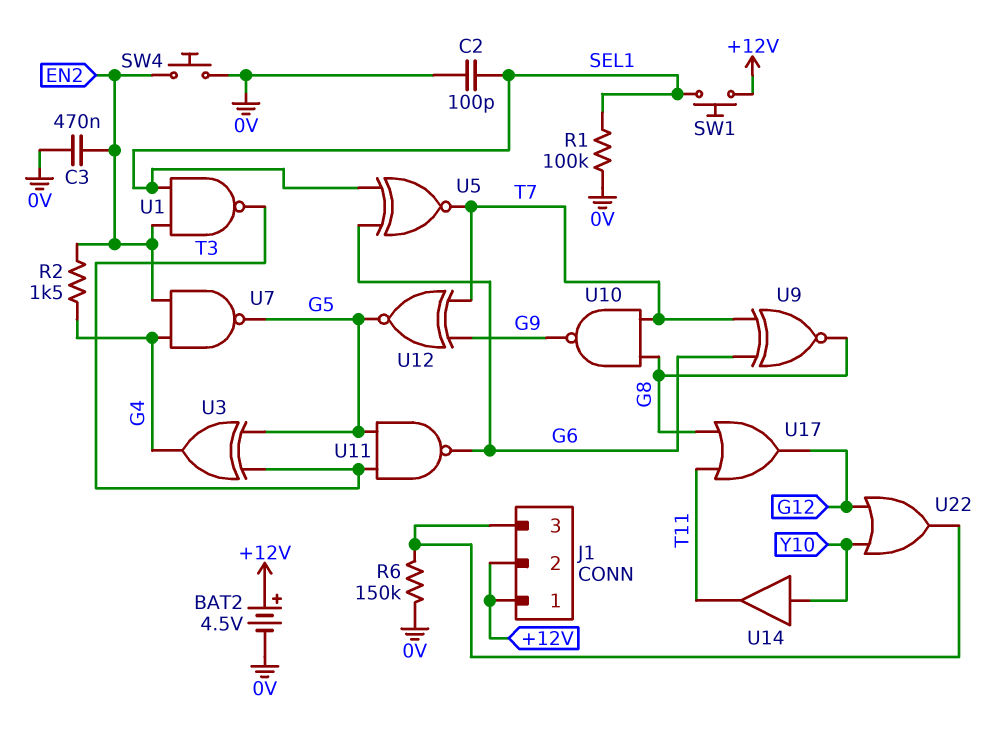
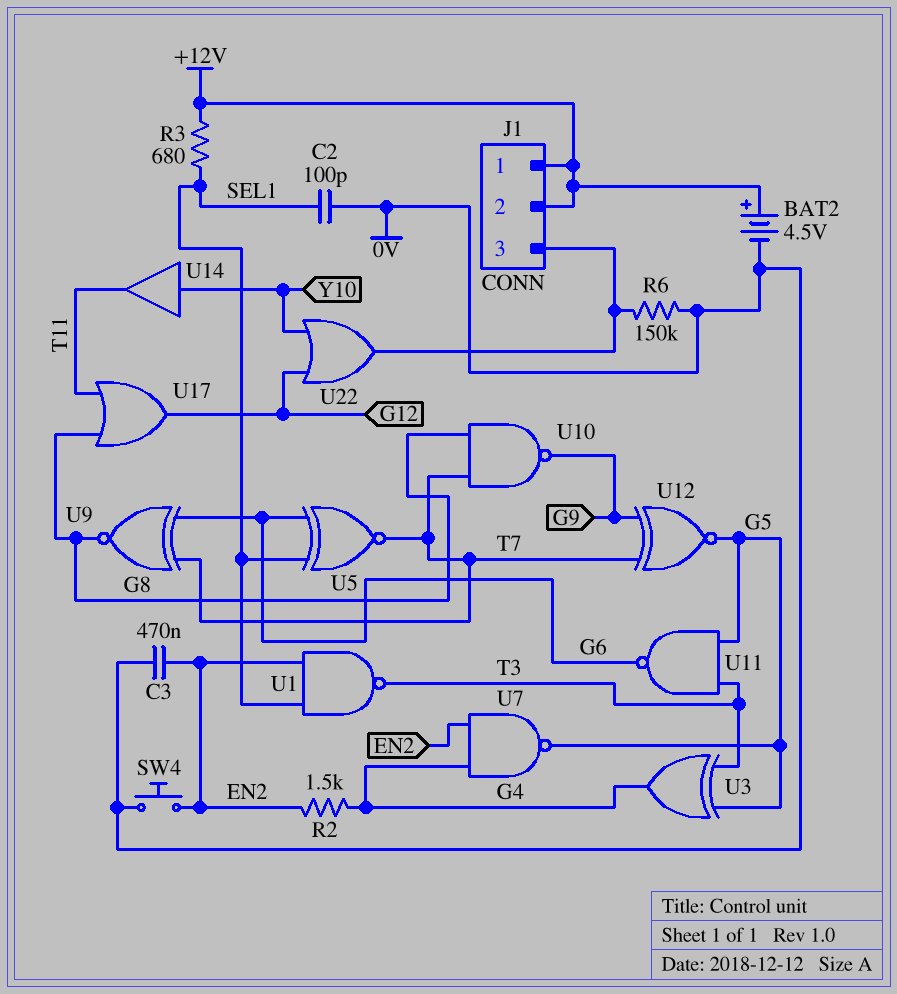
R1: 100k (0V, SEL1) -> none
R3: none -> 680 (+12V, SEL1)
SW1: button (+12V, SEL1) -> none

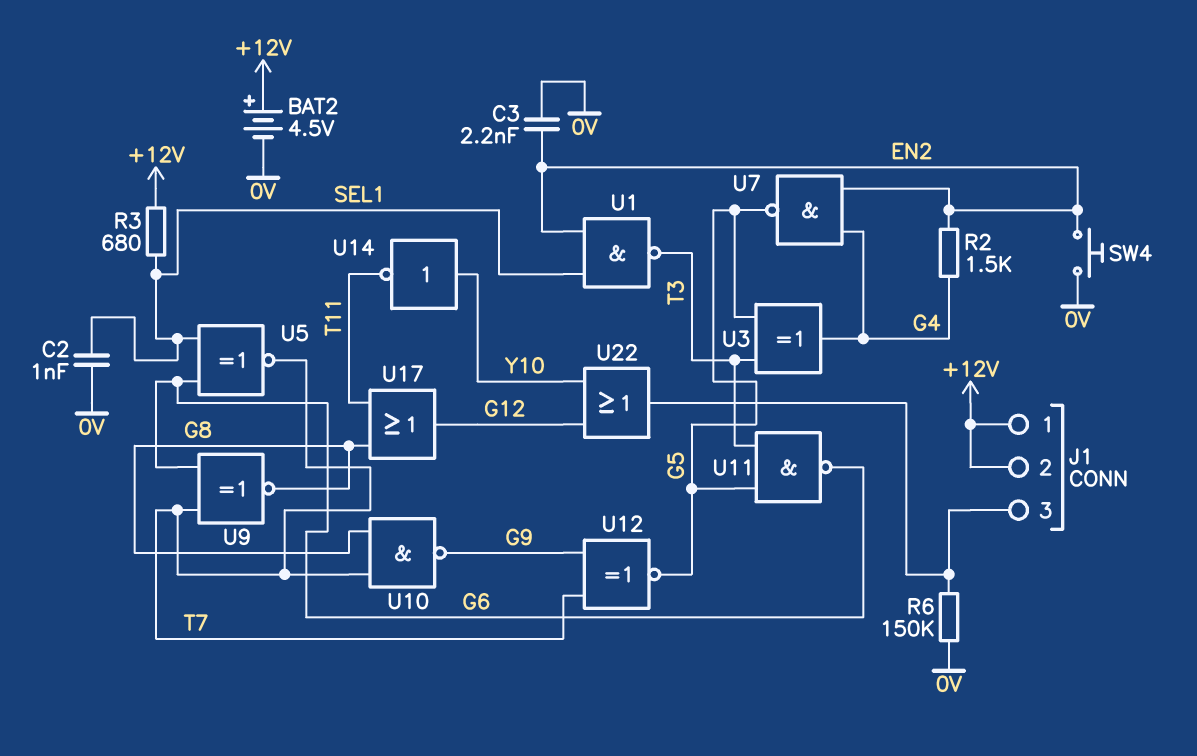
C2: 100pF (0V, SEL1) -> 1nF (0V, SEL1)
C3: 470nF (0V, EN2) -> 2.2nF (0V, EN2)
U14: buffer (in Y10, out T11) -> NOT (in Y10, out T11)

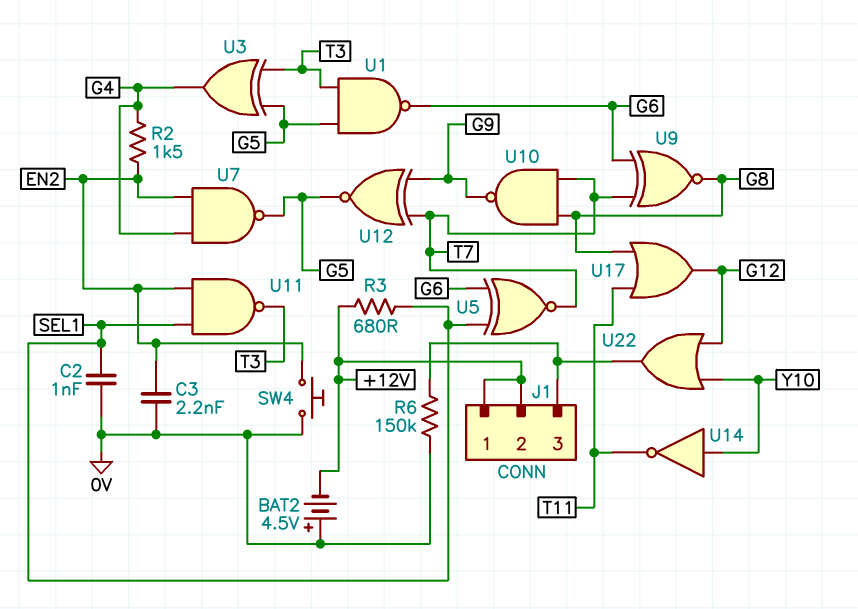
BAT2: 4.5V (plus +12V, minus 0V) -> 4.5V (plus 0V, minus +12V)
U1: NAND (in EN2, in SEL1, out T3) -> NAND (in G5, in T3, out G6)
U11: NAND (in G5, in T3, out G6) -> NAND (in EN2, in SEL1, out T3)

